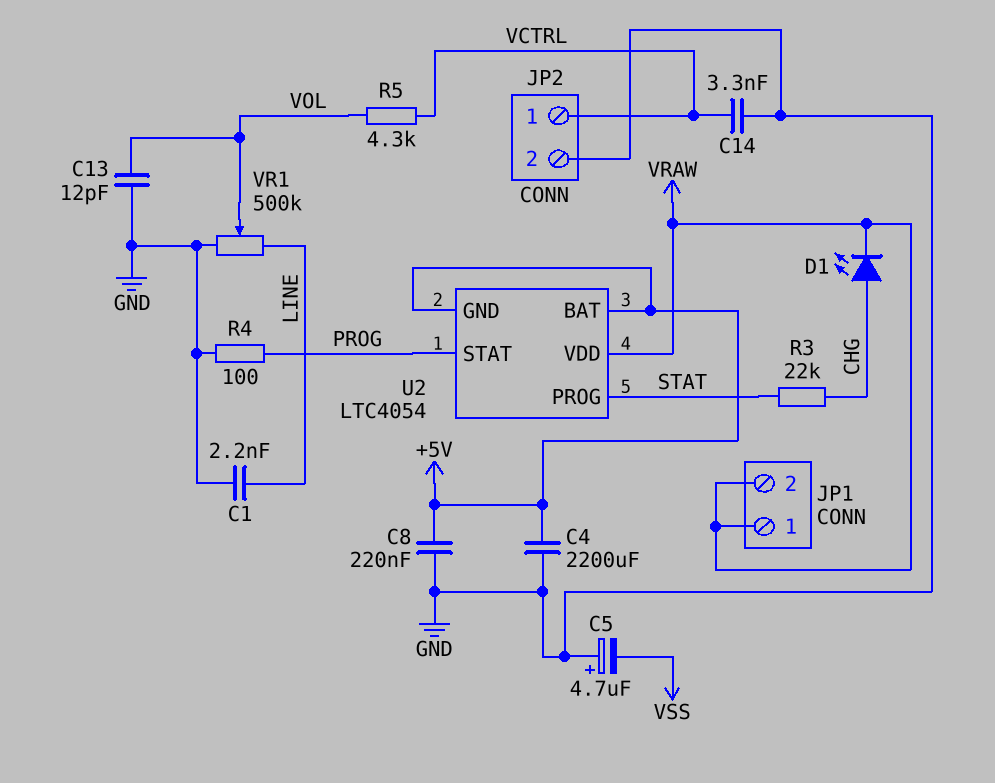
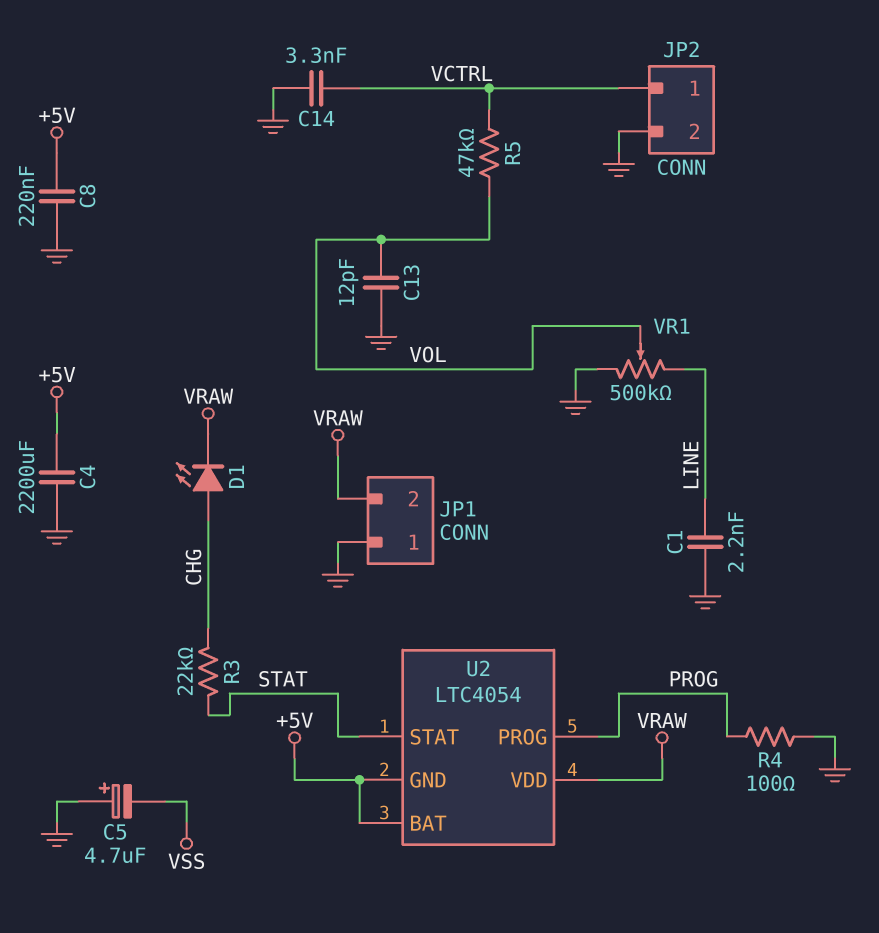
JP1 pin 1: VRAW -> GND
R5: 4.3k (VCTRL, VOL) -> 47k (VCTRL, VOL)
U2 pin PROG: STAT -> PROG
U2 pin STAT: PROG -> STAT

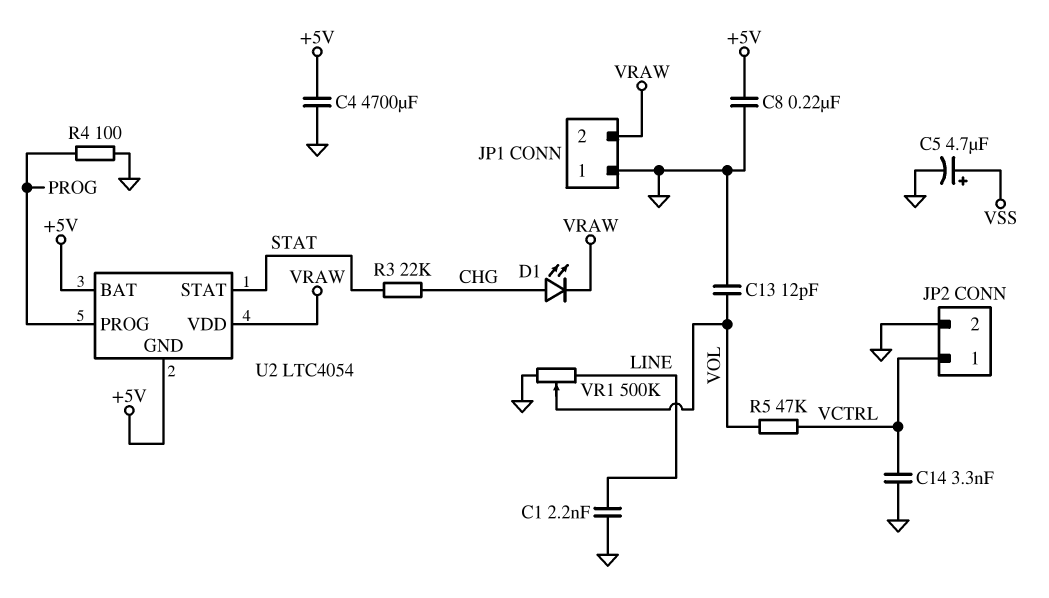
C4: 2200uF (+5V, GND) -> 4700uF (+5V, GND)
C5: 4.7uF (plus GND, minus VSS) -> 4.7uF (plus VSS, minus GND)

